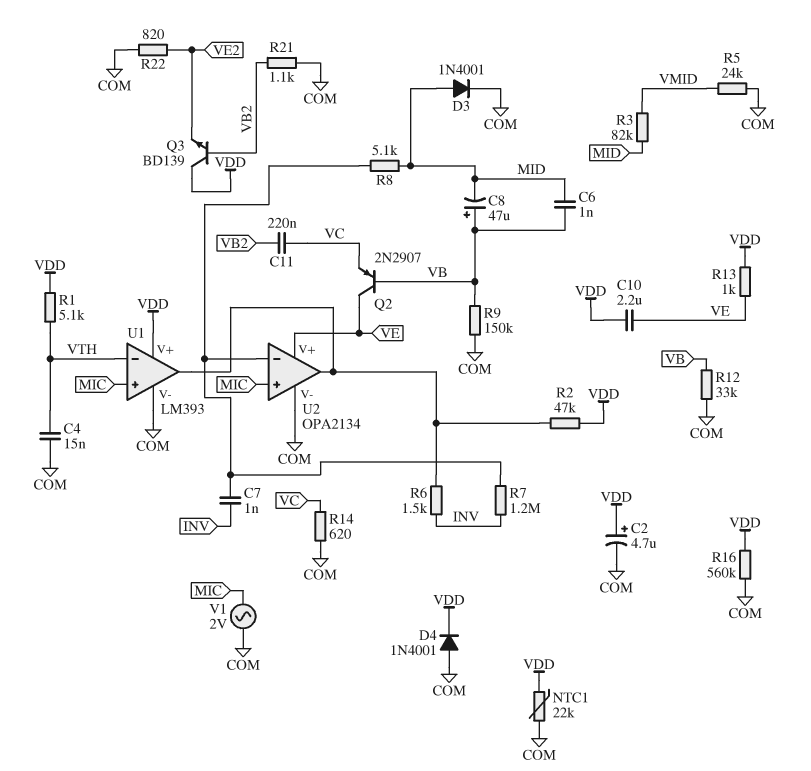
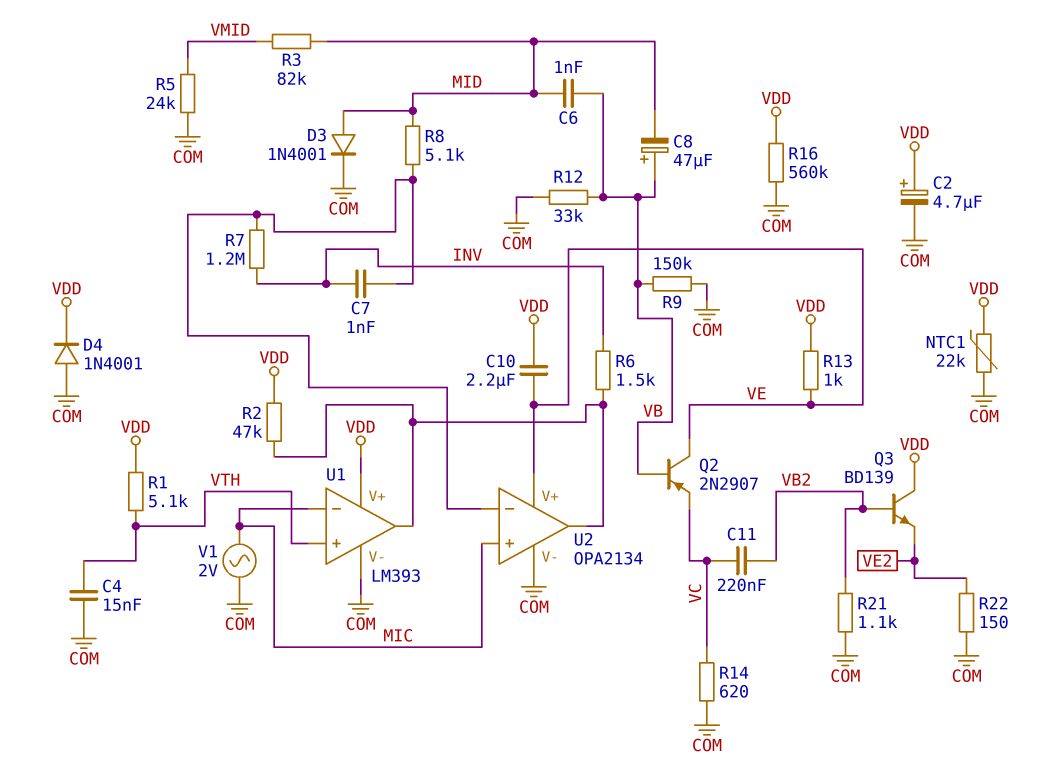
R22: 820 (COM, VE2) -> 150 (COM, VE2)
U1 pin in+: MIC -> VTH
U1 pin in-: VTH -> MIC

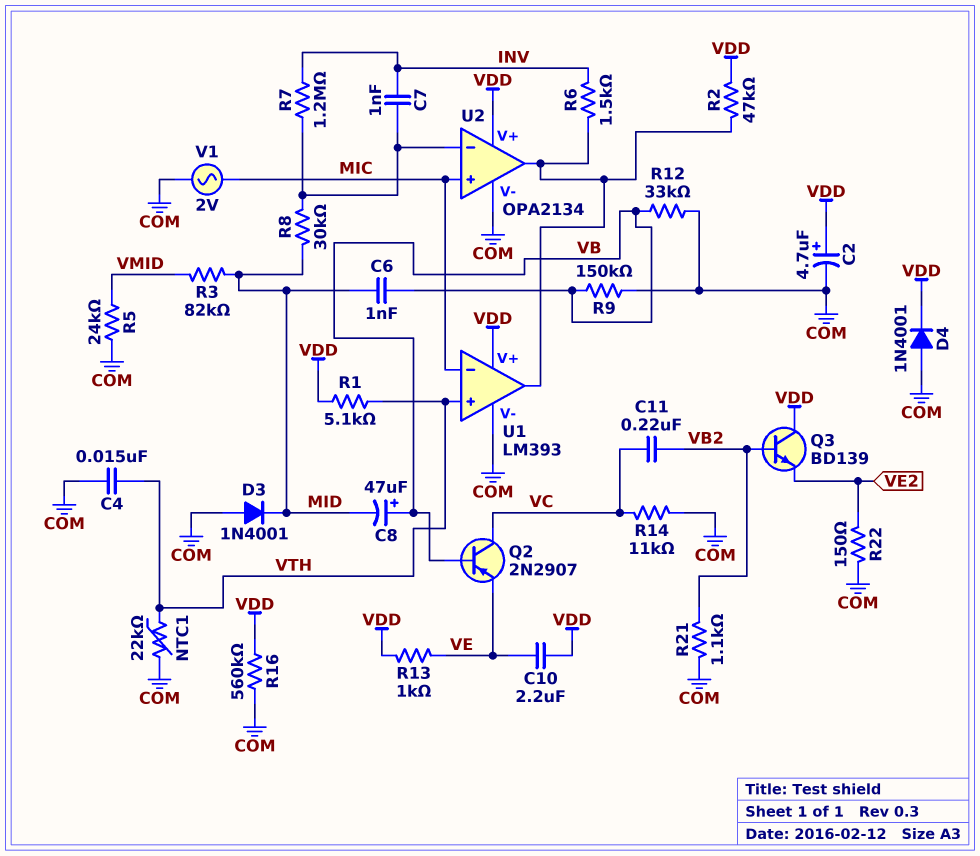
D3: diode 1N4001 (A MID, K COM) -> diode 1N4001 (A COM, K MID)
NTC1: 22k (COM, VDD) -> 22k (COM, VTH)
Q2: PNP 2N2907 (B VB, C VE, E VC) -> PNP 2N2907 (B VB, C VC, E VE)
R8: 5.1k (MID, U2/in-) -> 30k (MID, U2/in-)
R14: 620 (COM, VC) -> 11k (COM, VC)
U2 pin V+: VE -> VDD

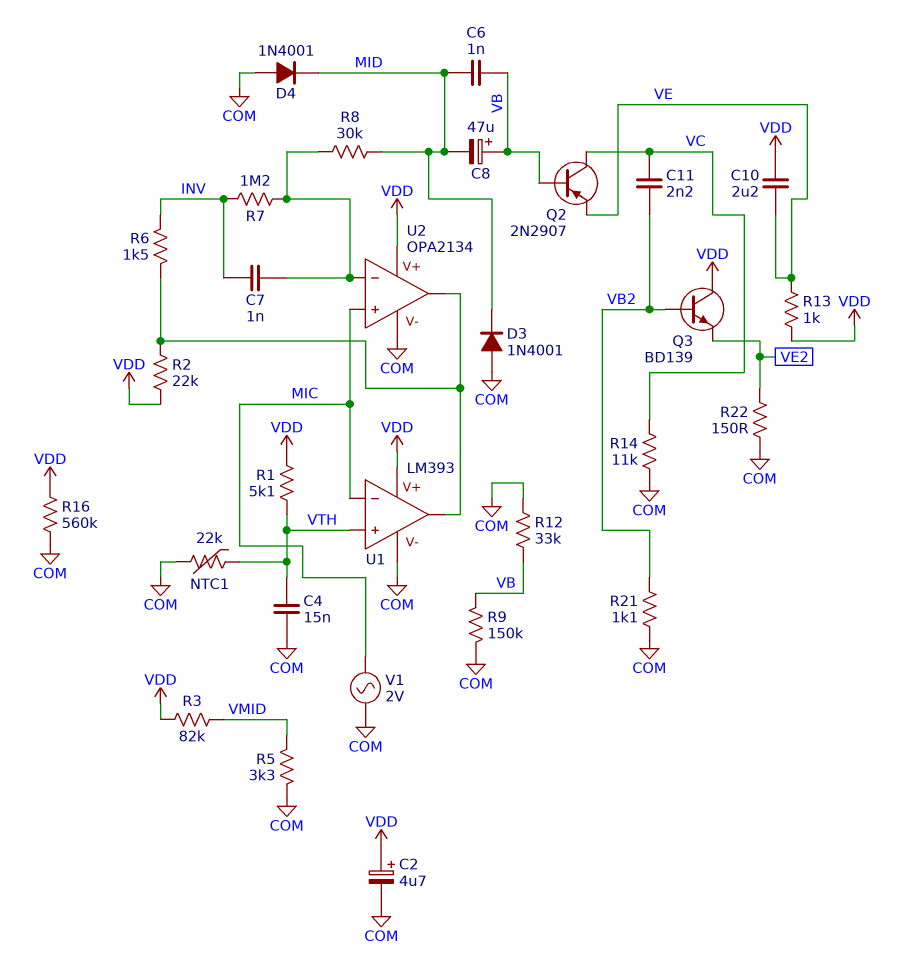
C11: 220nF (VB2, VC) -> 2.2nF (VB2, VC)
D4: diode 1N4001 (A COM, K VDD) -> diode 1N4001 (A COM, K MID)
R2: 47k (U1/out, VDD) -> 22k (U1/out, VDD)
R3: 82k (MID, VMID) -> 82k (VDD, VMID)
R5: 24k (COM, VMID) -> 3.3k (COM, VMID)

